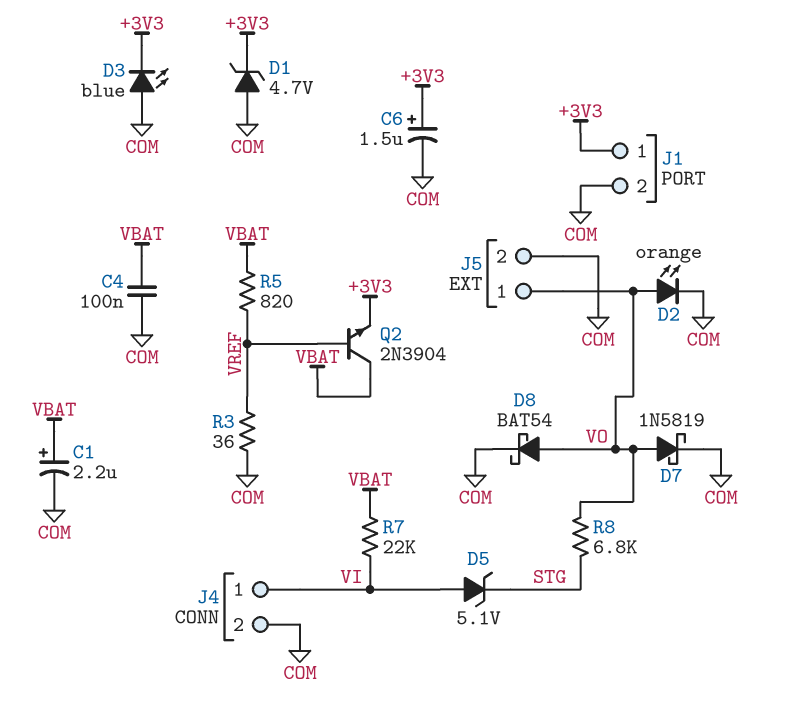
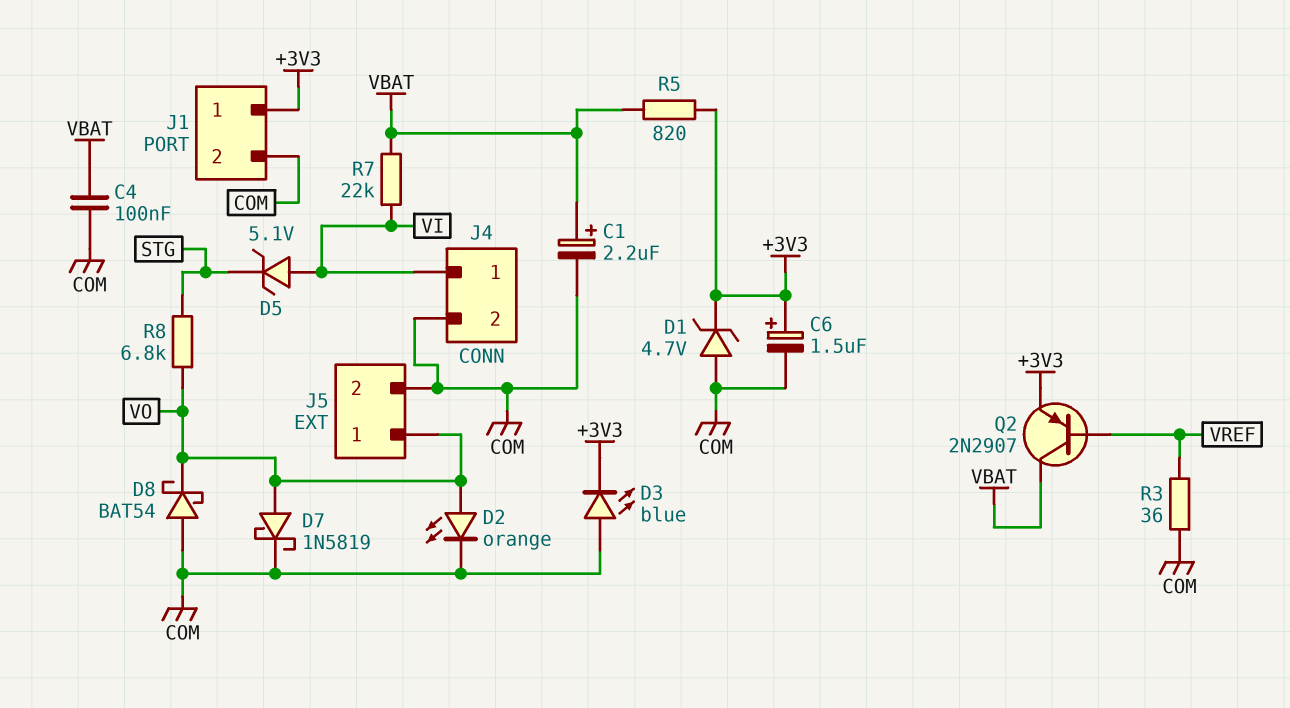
D8: schottky BAT54 (A VO, K COM) -> schottky BAT54 (A COM, K VO)
Q2: NPN 2N3904 (B VREF, C VBAT, E +3V3) -> PNP 2N2907 (B VREF, C VBAT, E +3V3)
R5: 820 (VBAT, VREF) -> 820 (+3V3, VBAT)

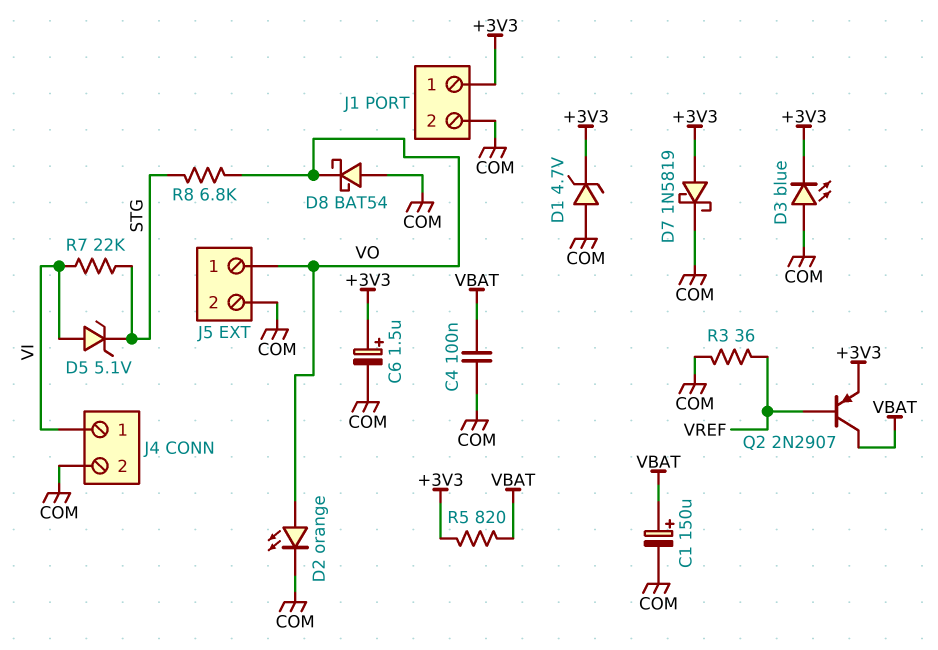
C1: 2.2uF (plus VBAT, minus COM) -> 150uF (plus VBAT, minus COM)
D7: schottky 1N5819 (A VO, K COM) -> schottky 1N5819 (A +3V3, K COM)
R7: 22k (VBAT, VI) -> 22k (STG, VI)

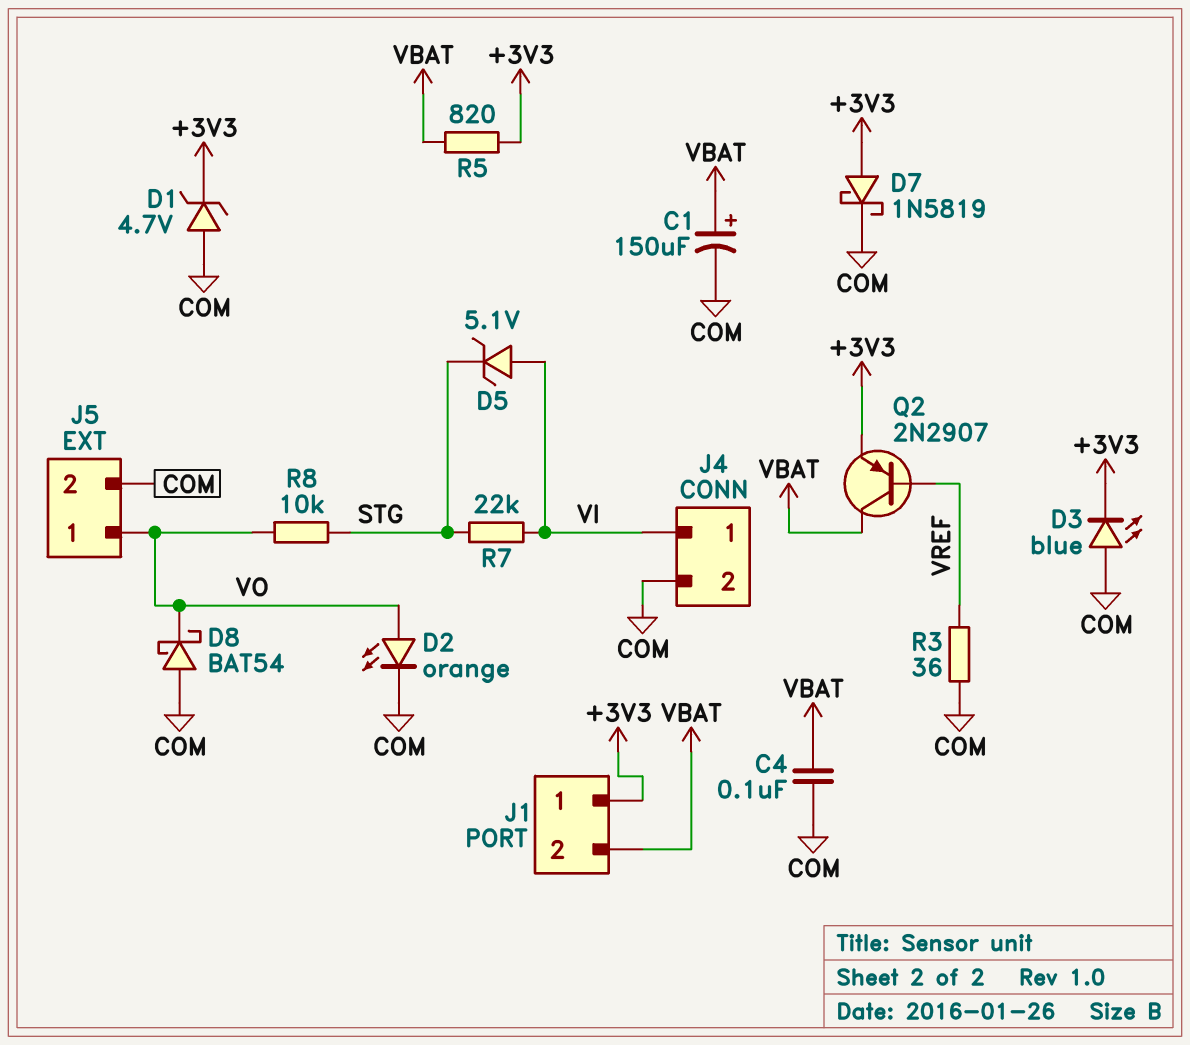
C6: 1.5uF (plus +3V3, minus COM) -> none
J1 pin 2: COM -> VBAT
R8: 6.8k (STG, VO) -> 10k (STG, VO)

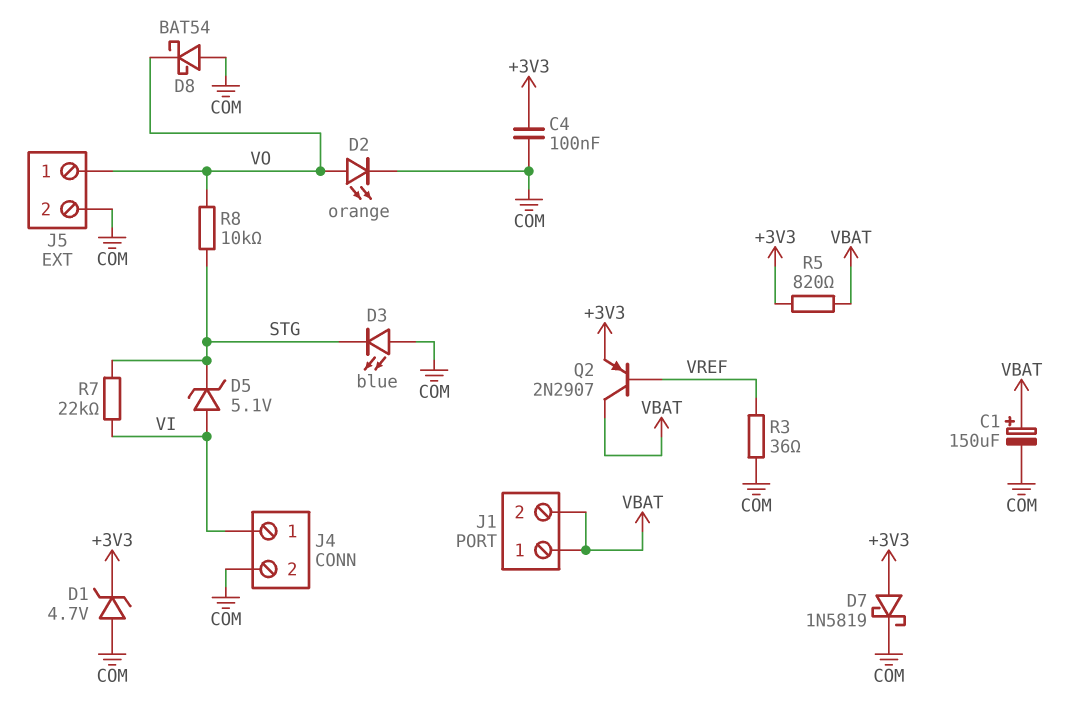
C4: 100nF (COM, VBAT) -> 100nF (+3V3, COM)
D3: LED blue (A COM, K +3V3) -> LED blue (A COM, K STG)
J1 pin 1: +3V3 -> VBAT

